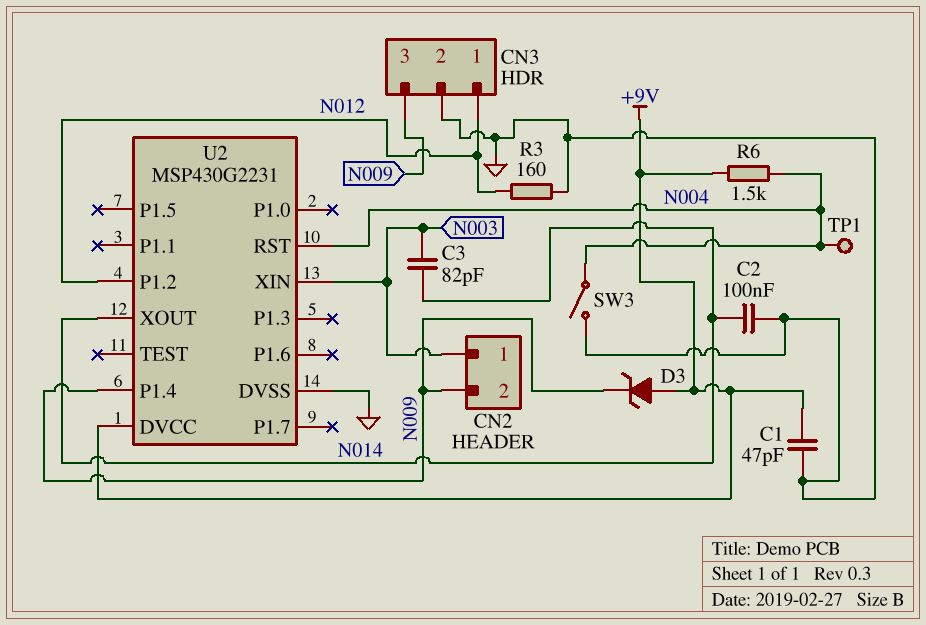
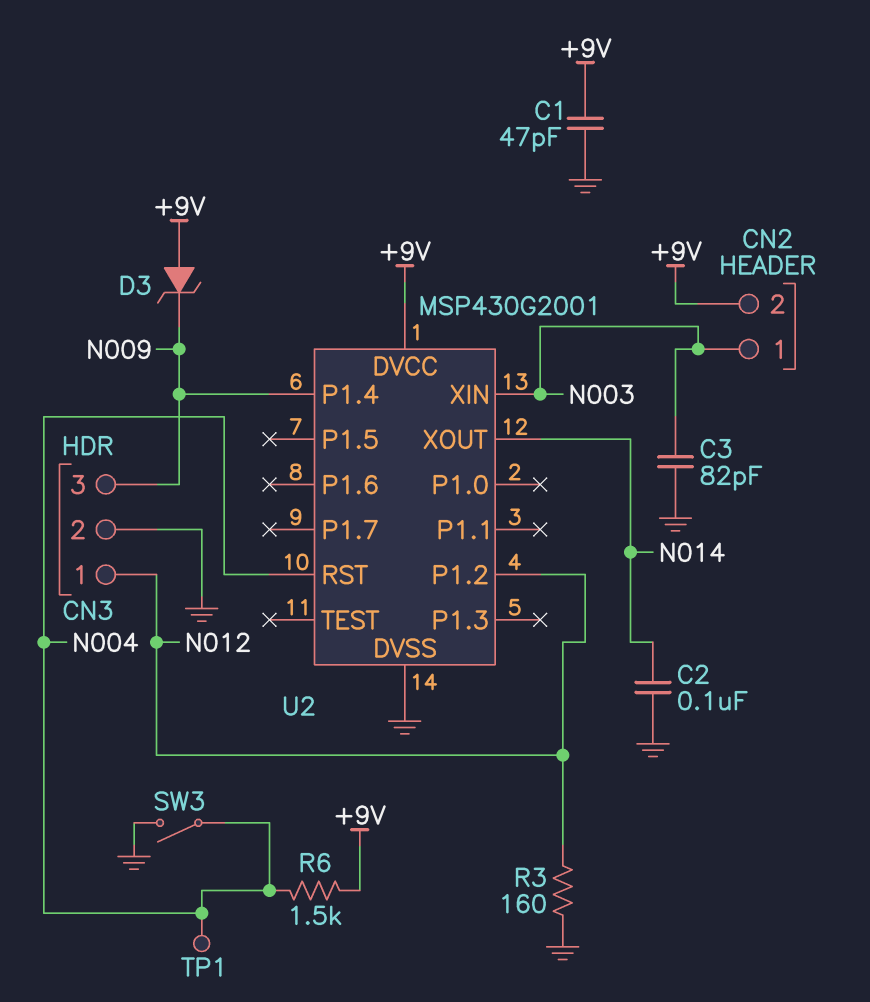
C3: 82pF (N003, N014) -> 82pF (GND, N003)
CN2 pin 2: N009 -> +9V
U2: MSP430G2231 -> MSP430G2001

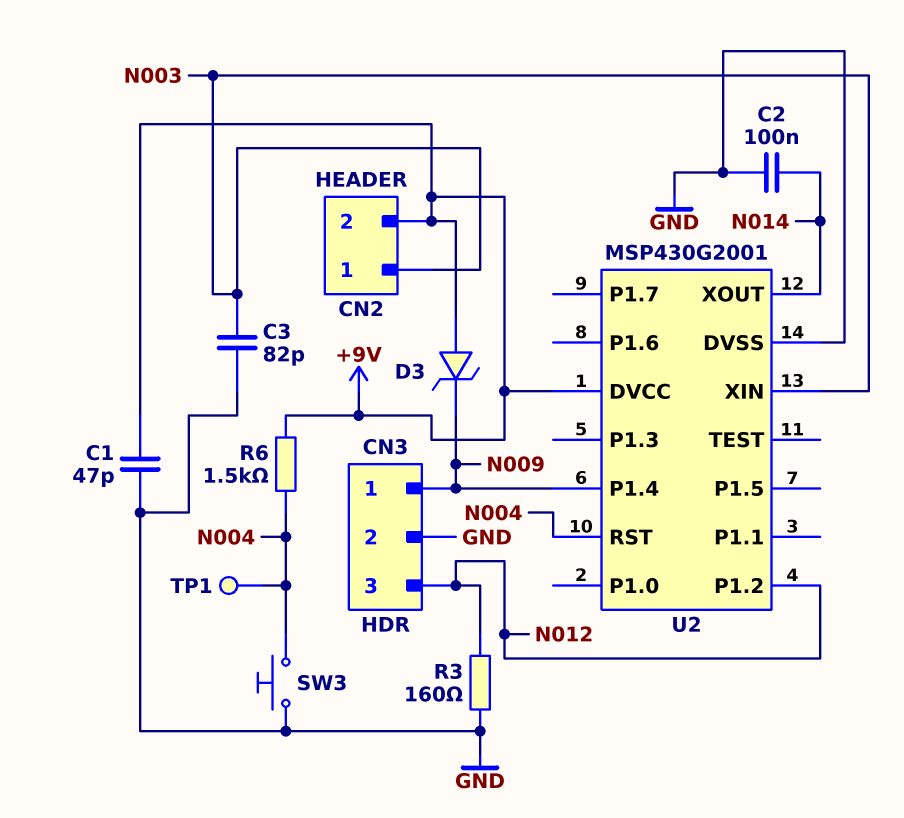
CN3 pin 1: N012 -> N009
CN3 pin 3: N009 -> N012
SW3: switch (GND, N004) -> button (GND, N004)

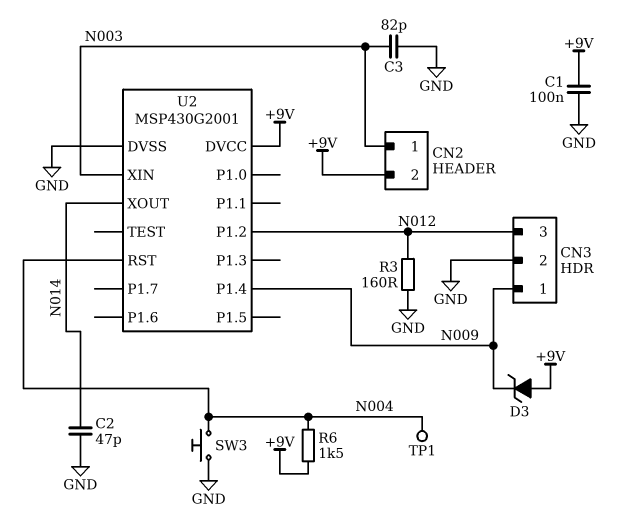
C1: 47pF (+9V, GND) -> 100nF (+9V, GND)
C2: 100nF (GND, N014) -> 47pF (GND, N014)

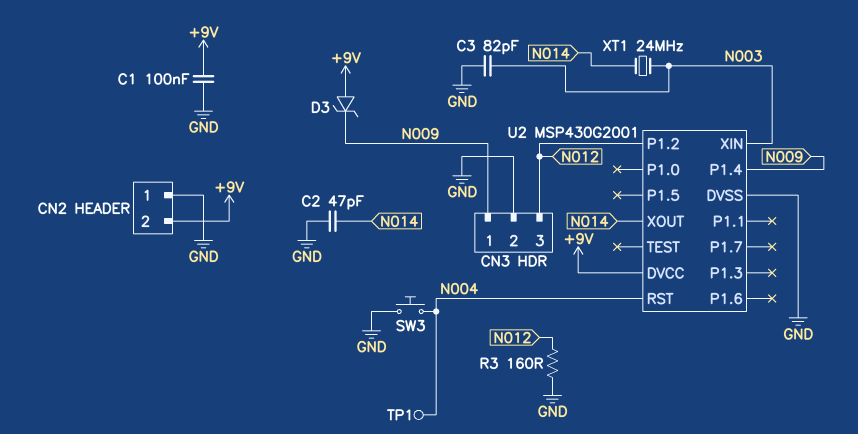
CN2 pin 1: N003 -> GND
R6: 1.5k (+9V, N004) -> none
XT1: none -> 24MHz (N003, N014)

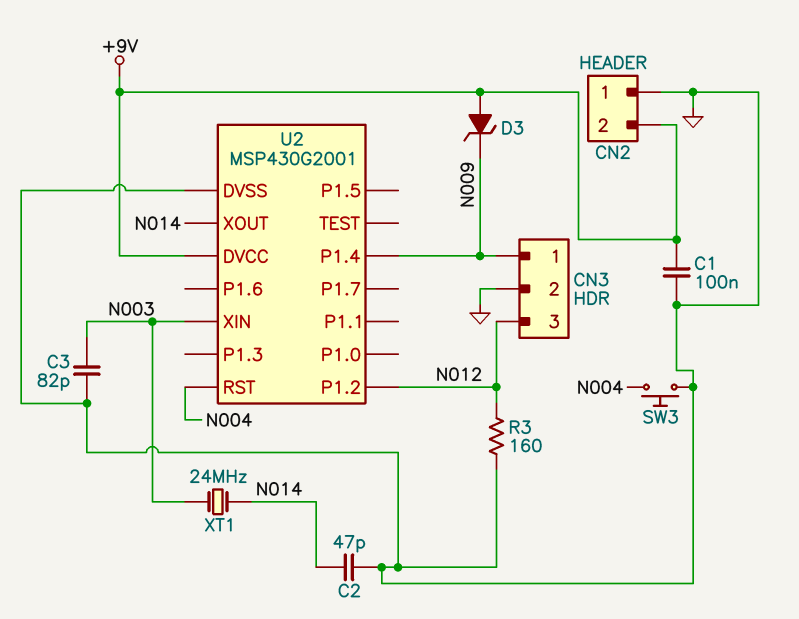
TP1: test point (N004) -> none

